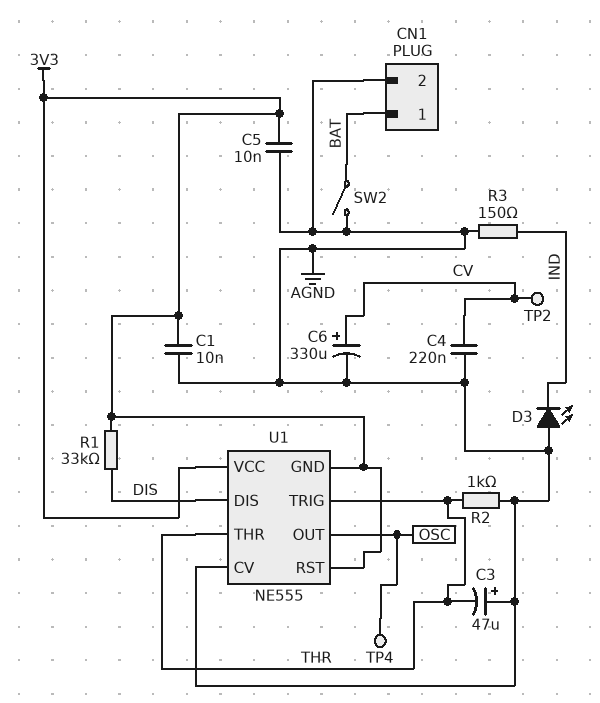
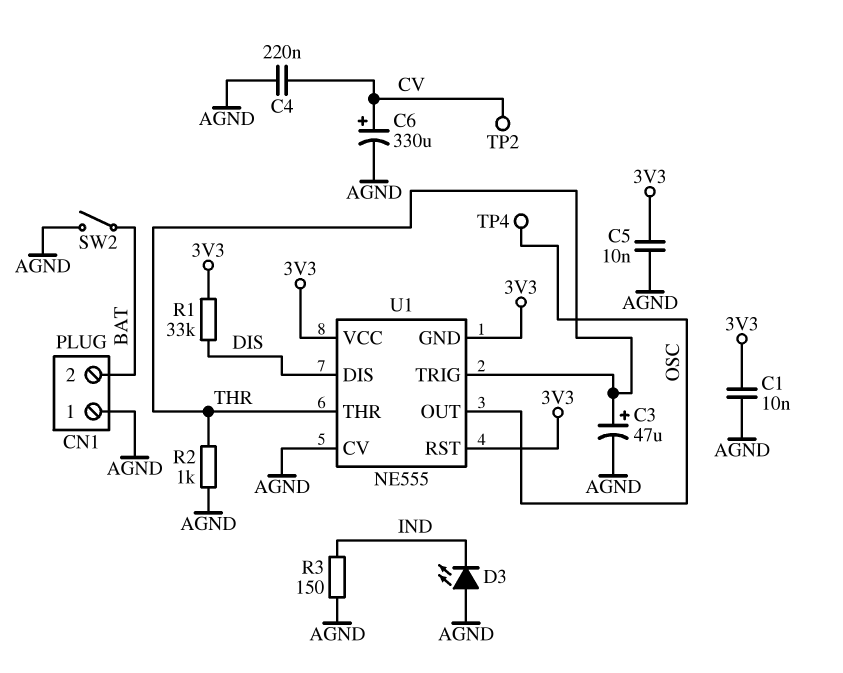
C3: 47uF (plus AGND, minus THR) -> 47uF (plus THR, minus AGND)
CN1 pin 1: BAT -> AGND
CN1 pin 2: AGND -> BAT

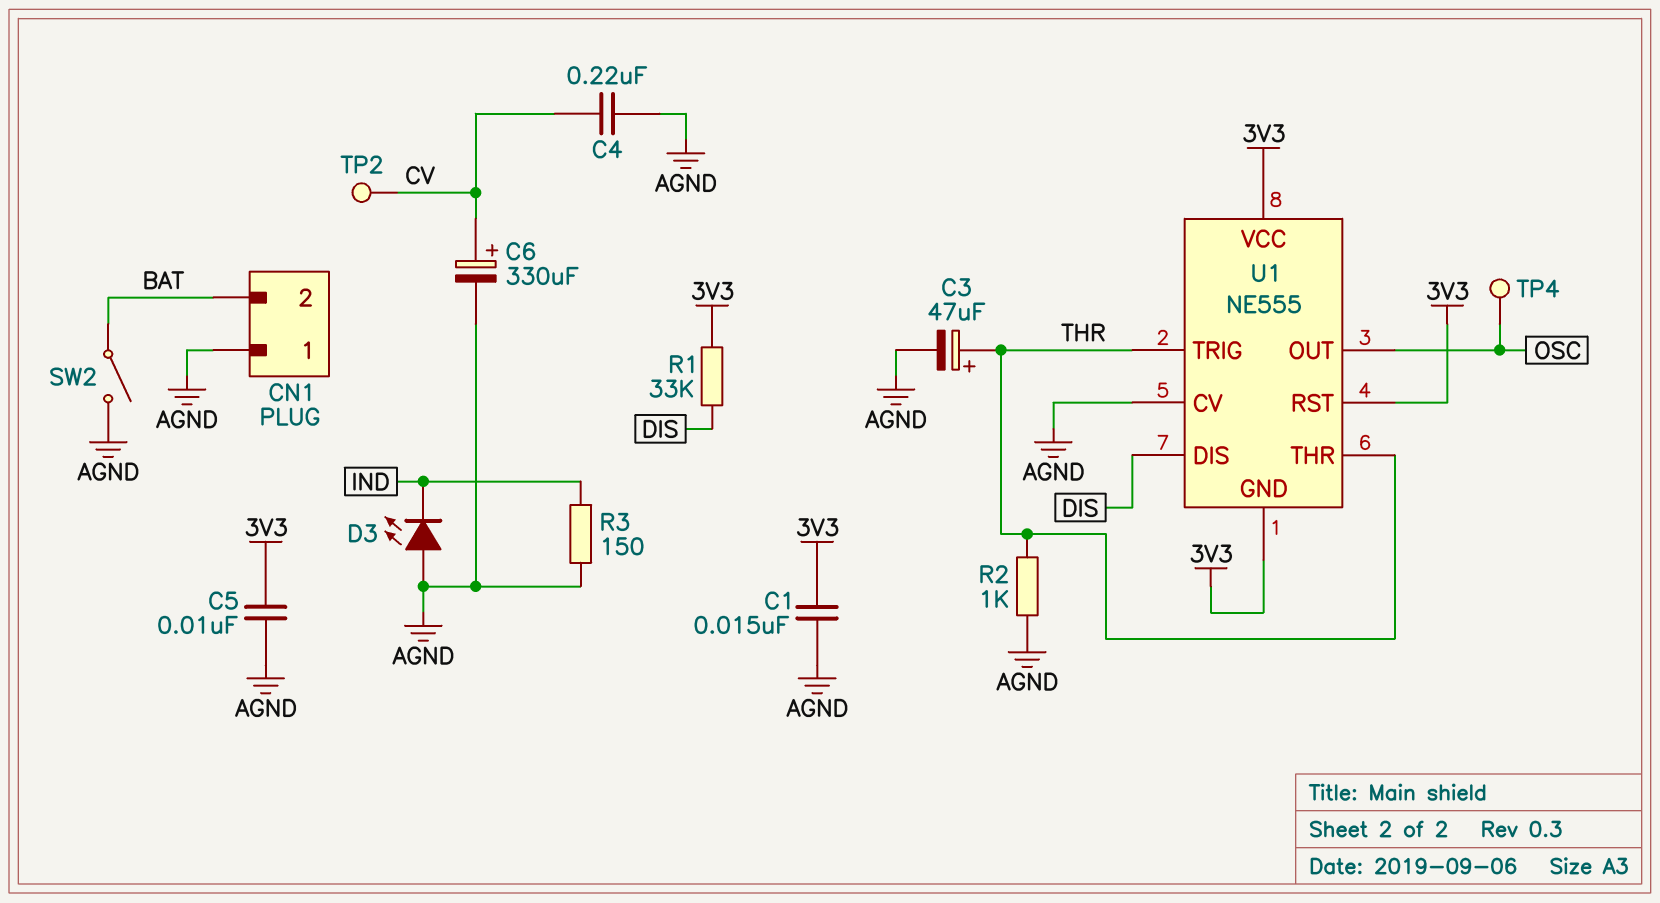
C1: 10nF (3V3, AGND) -> 15nF (3V3, AGND)

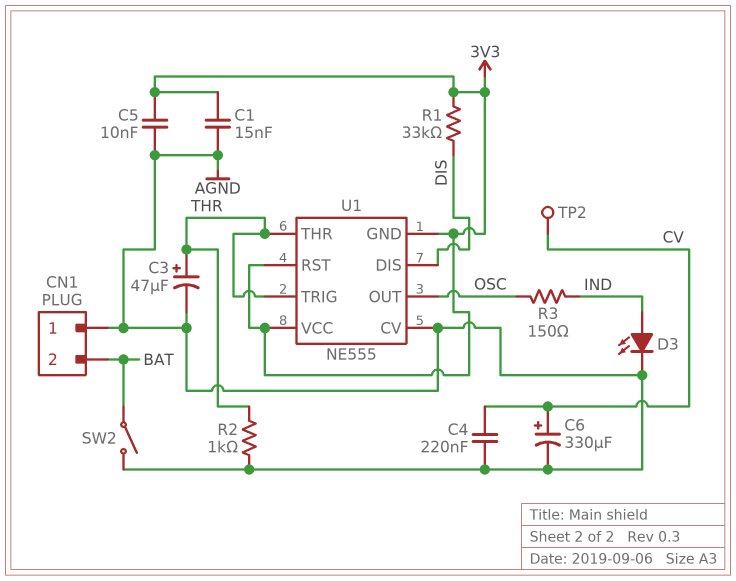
D3: LED (A AGND, K IND) -> LED (A IND, K AGND)
R3: 150 (AGND, IND) -> 150 (IND, OSC)
TP4: test point (OSC) -> none

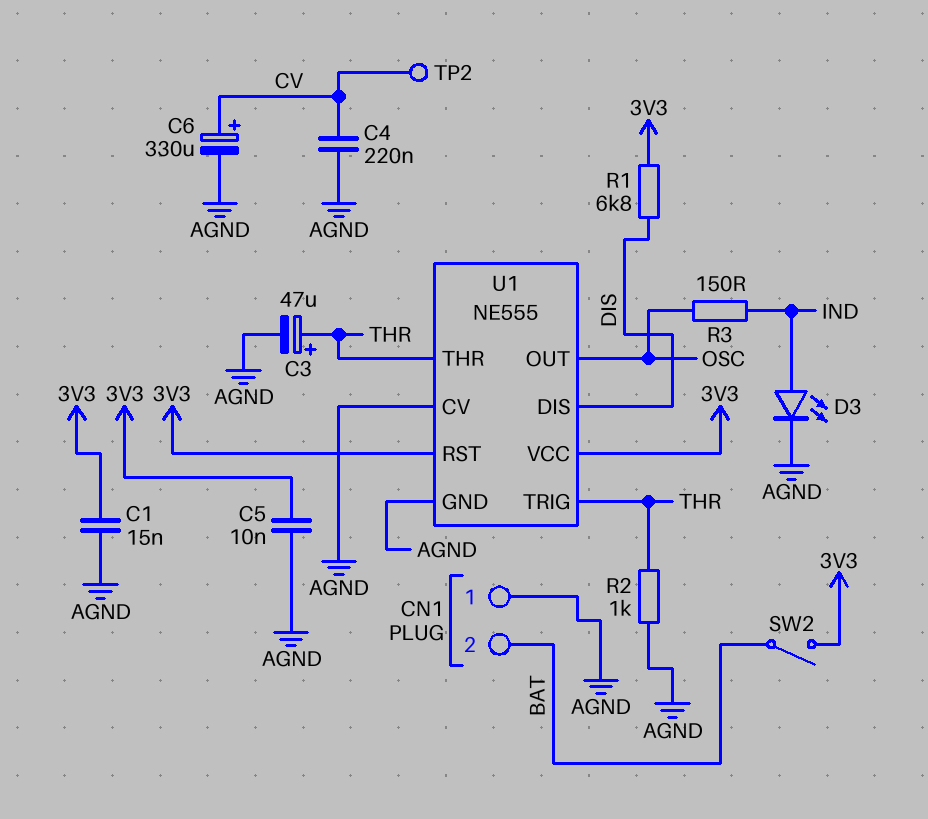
R1: 33k (3V3, DIS) -> 6.8k (3V3, DIS)
SW2: switch (AGND, BAT) -> switch (3V3, BAT)
U1 pin GND: 3V3 -> AGND

